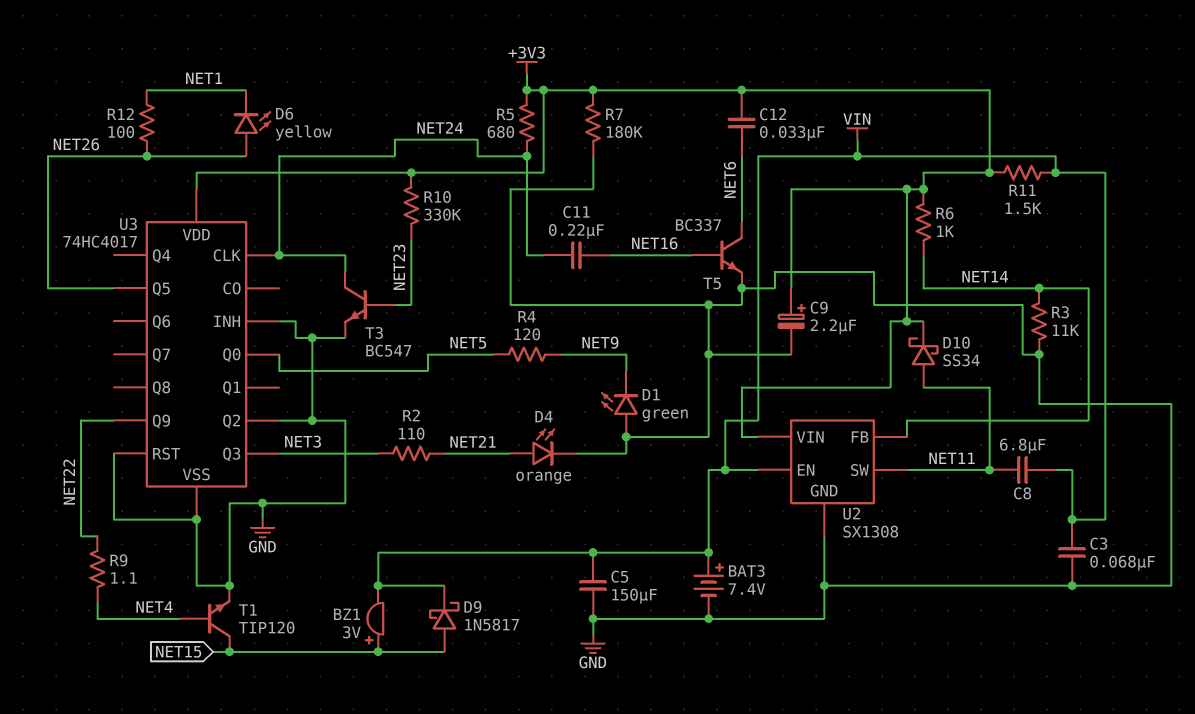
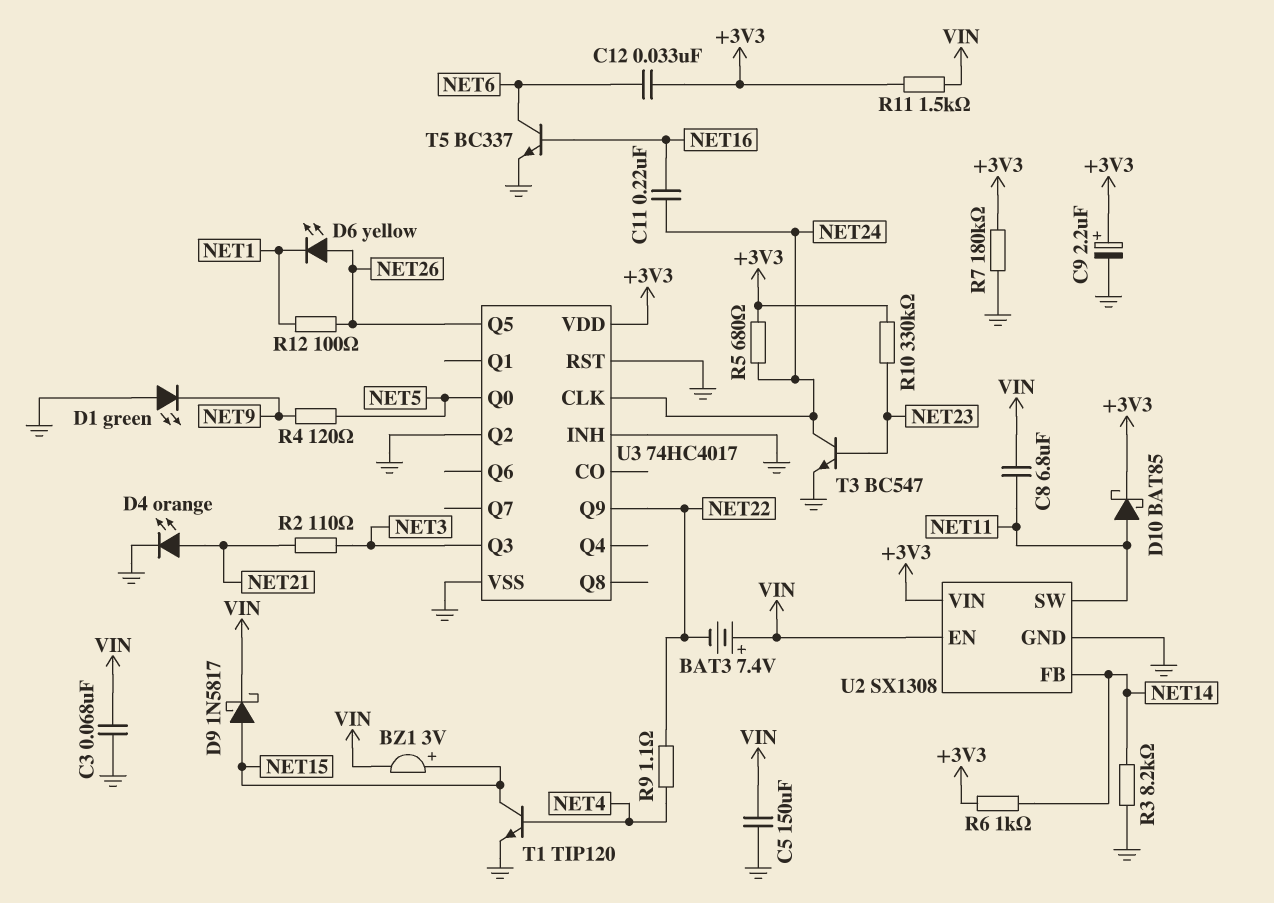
BAT3: 7.4V (plus VIN, minus GND) -> 7.4V (plus VIN, minus NET22)
D10: schottky SS34 (A NET11, K +3V3) -> schottky BAT85 (A NET11, K +3V3)
R3: 11k (GND, NET14) -> 8.2k (GND, NET14)

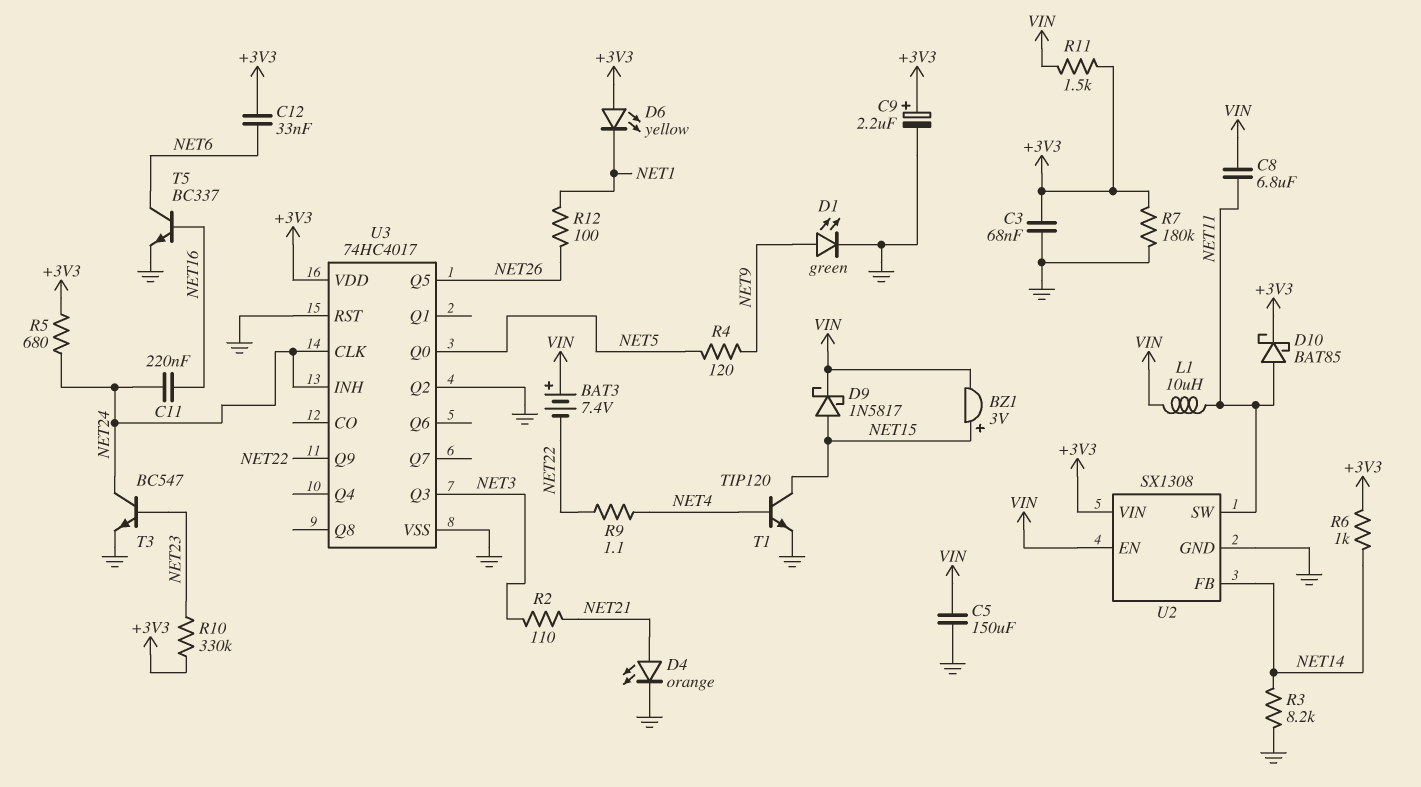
C3: 68nF (GND, VIN) -> 68nF (+3V3, GND)
D1: LED green (A GND, K NET9) -> LED green (A NET9, K GND)
D6: LED yellow (A NET26, K NET1) -> LED yellow (A +3V3, K NET1)
L1: none -> 10uH (NET11, VIN)
U3 pin INH: GND -> NET24

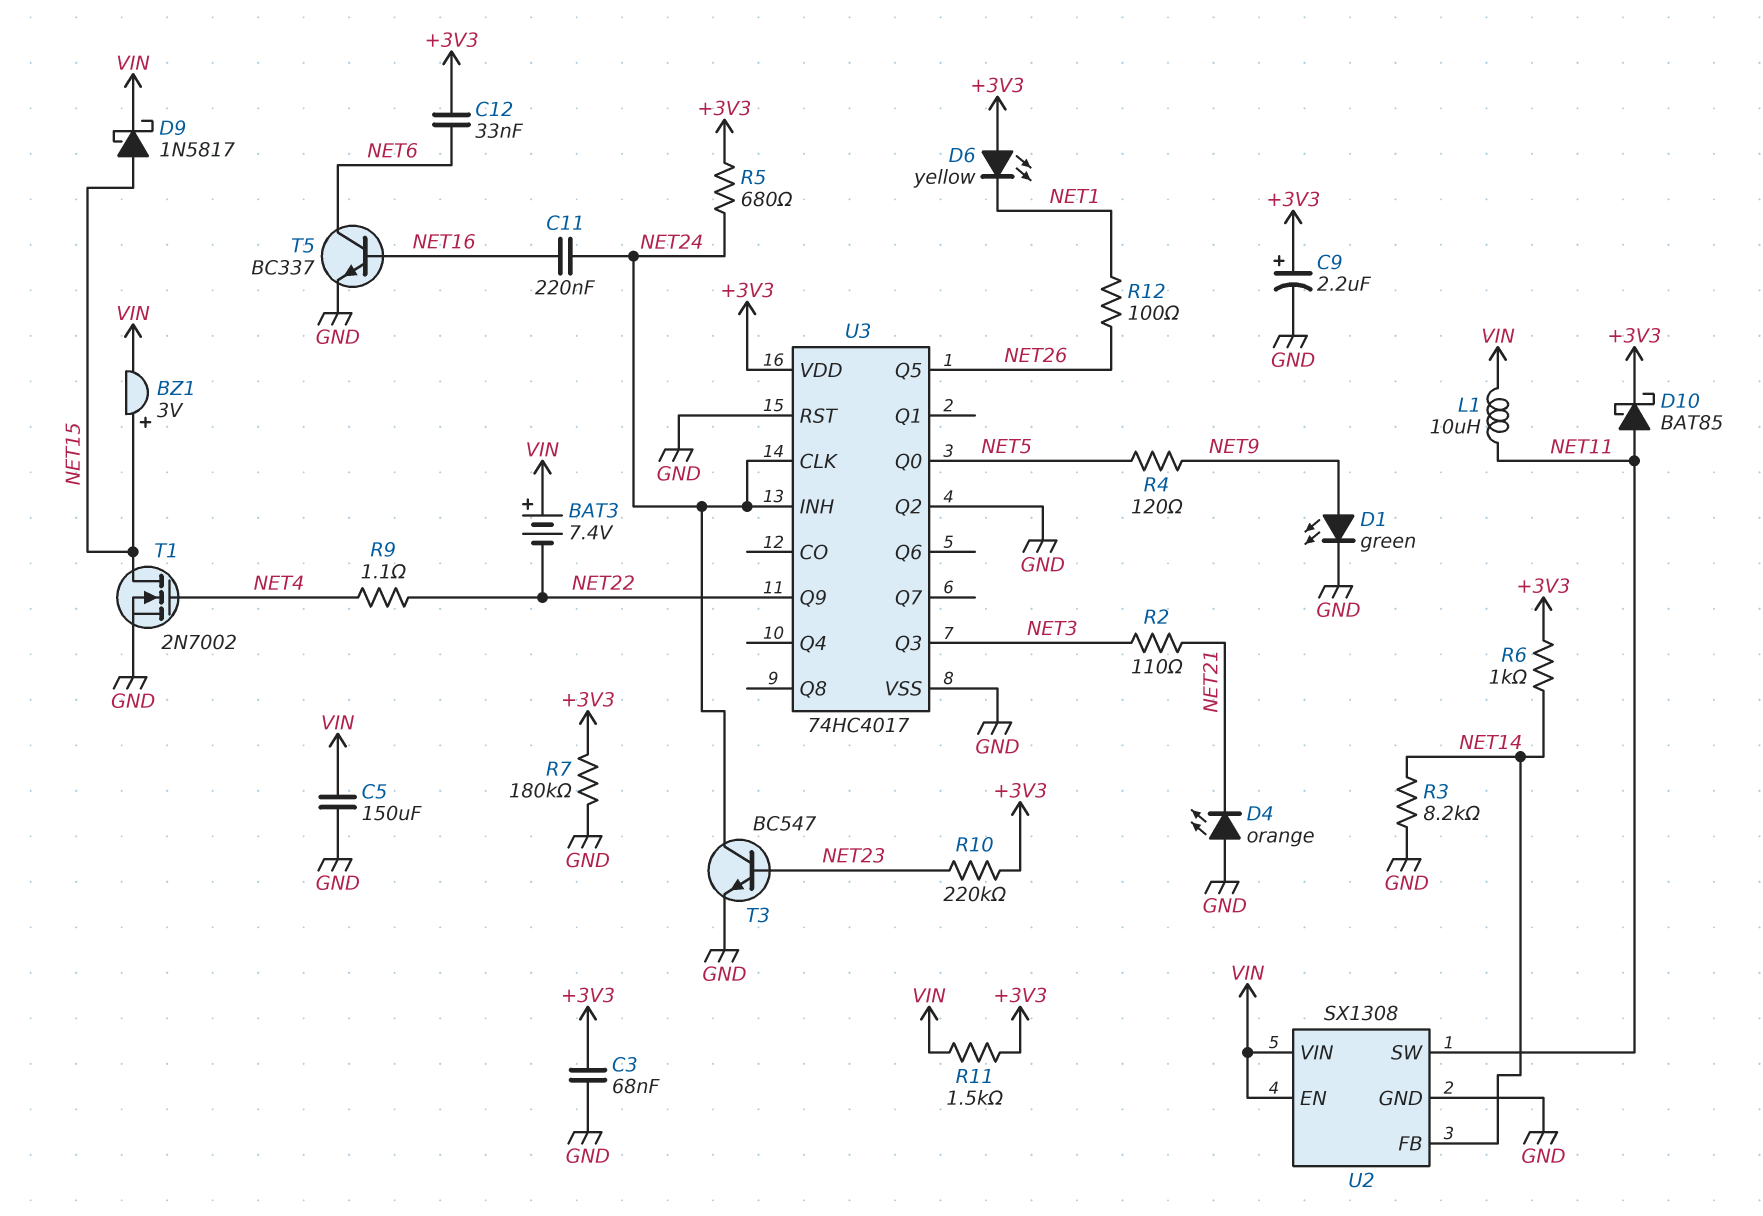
C8: 6.8uF (NET11, VIN) -> none
D4: LED orange (A NET21, K GND) -> LED orange (A GND, K NET21)
R10: 330k (+3V3, NET23) -> 220k (+3V3, NET23)
T1: NPN TIP120 (B NET4, C NET15, E GND) -> NMOS 2N7002 (G NET4, D NET15, S GND)
U2 pin VIN: +3V3 -> VIN

